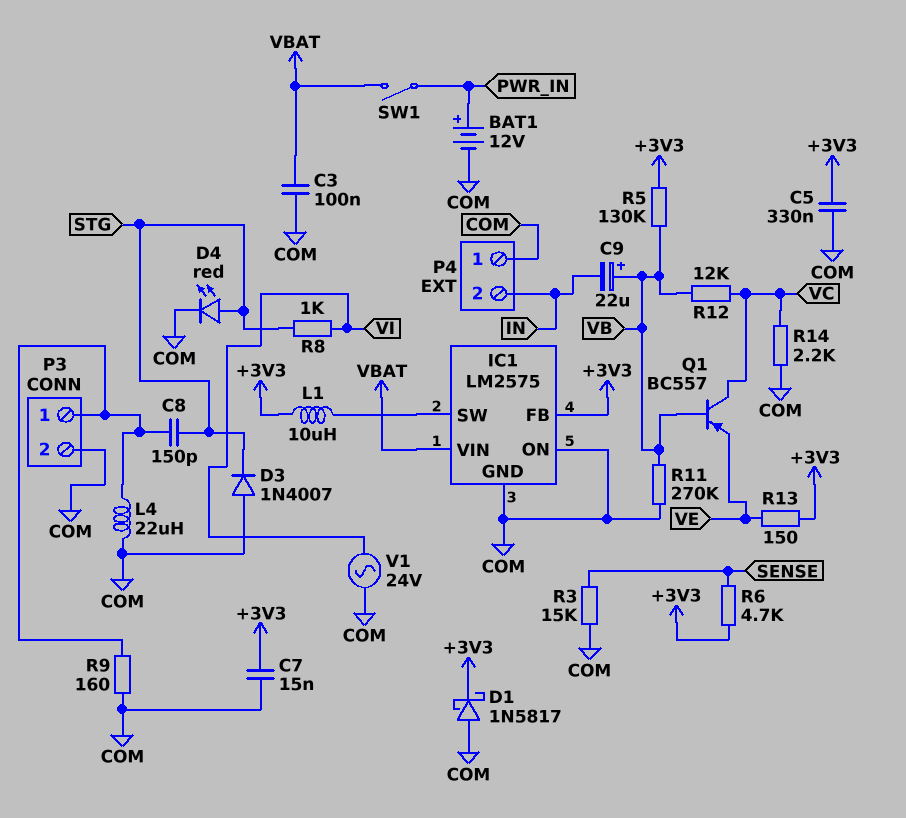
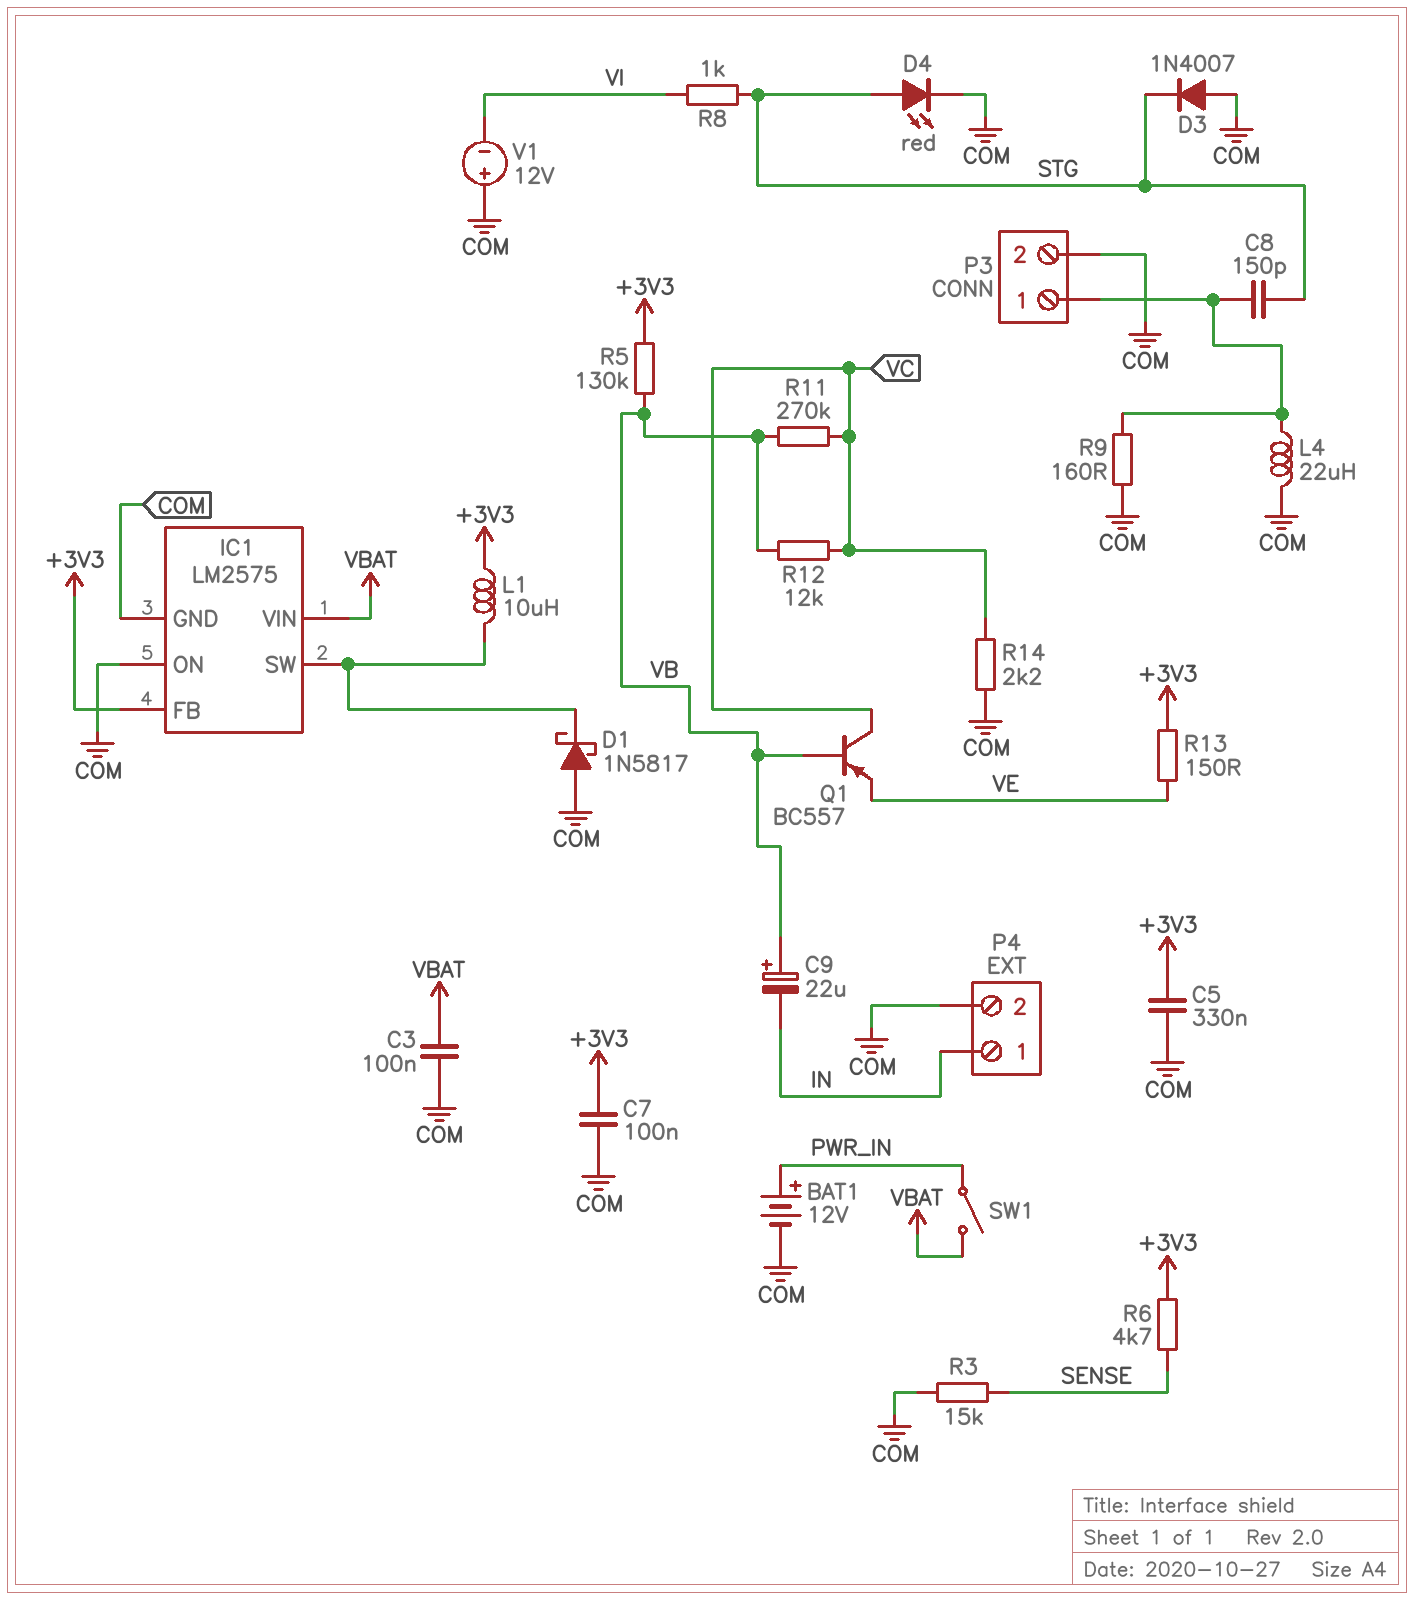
C7: 15nF (+3V3, COM) -> 100nF (+3V3, COM)
D1: schottky 1N5817 (A COM, K +3V3) -> schottky 1N5817 (A COM, K IC1/SW)
P4 pin 1: COM -> IN
P4 pin 2: IN -> COM
R11: 270k (COM, VB) -> 270k (VB, VC)
V1: AC 24V (COM, VI) -> 12V (plus COM, minus VI)

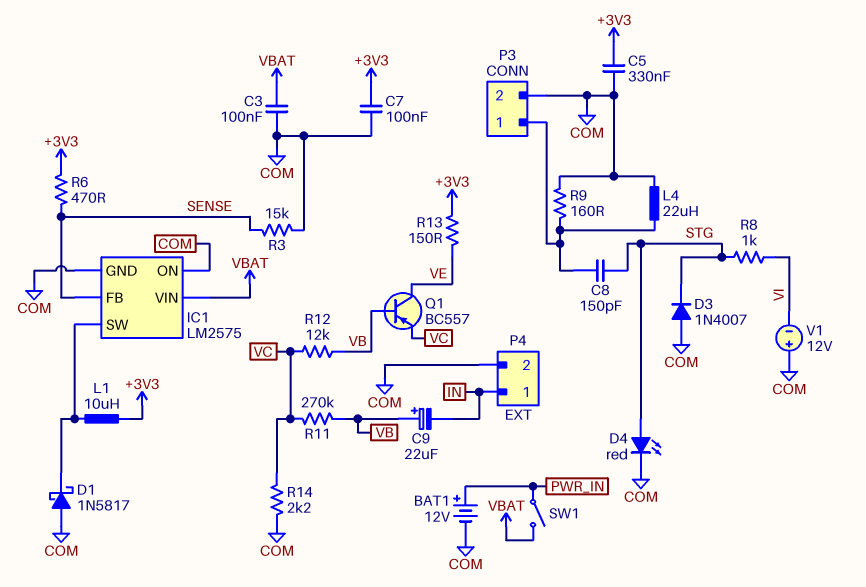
IC1 pin FB: +3V3 -> SENSE
Q1: PNP BC557 (B VB, C VC, E VE) -> PNP BC557 (B VB, C VE, E VC)
R5: 130k (+3V3, VB) -> none
R6: 4.7k (+3V3, SENSE) -> 470 (+3V3, SENSE)

